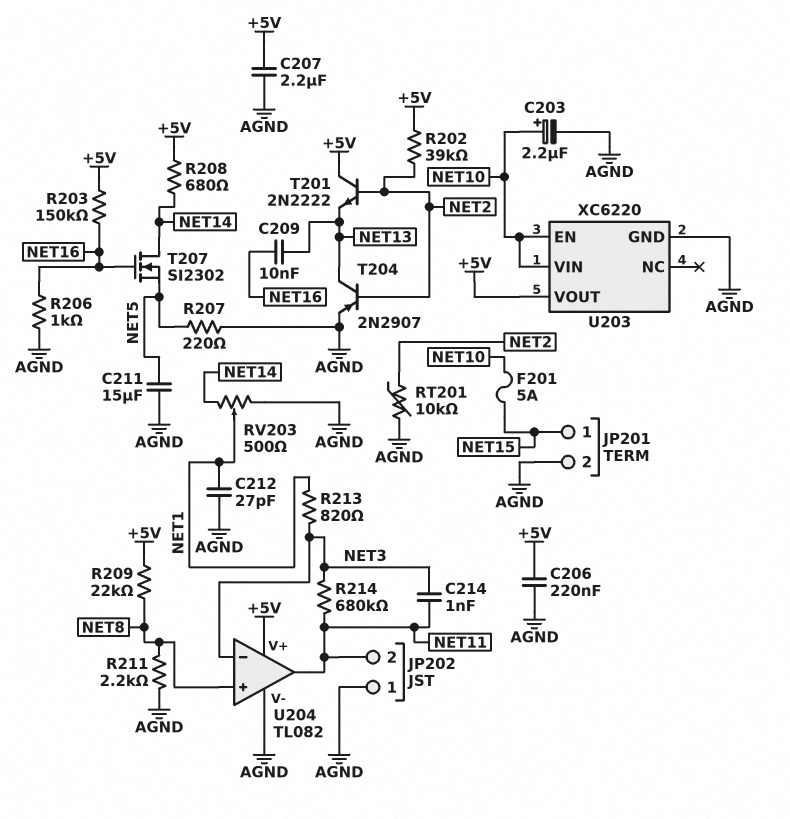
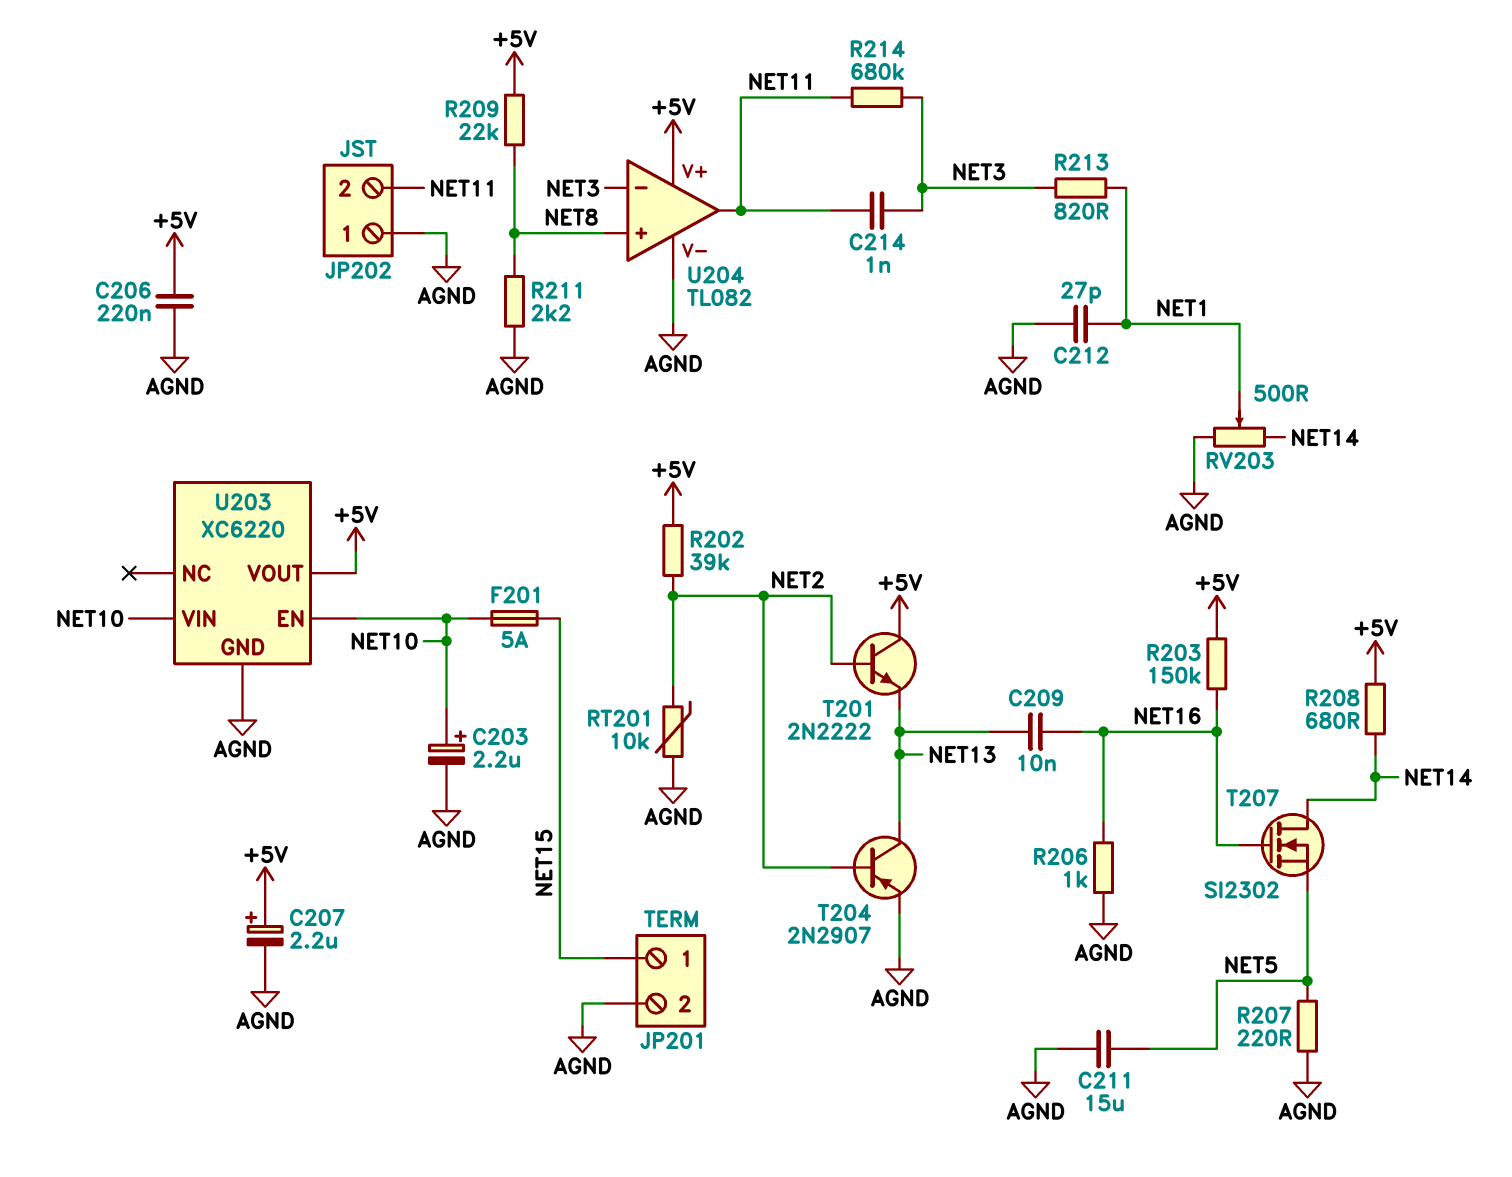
C207: 2.2uF (+5V, AGND) -> 2.2uF (plus +5V, minus AGND)

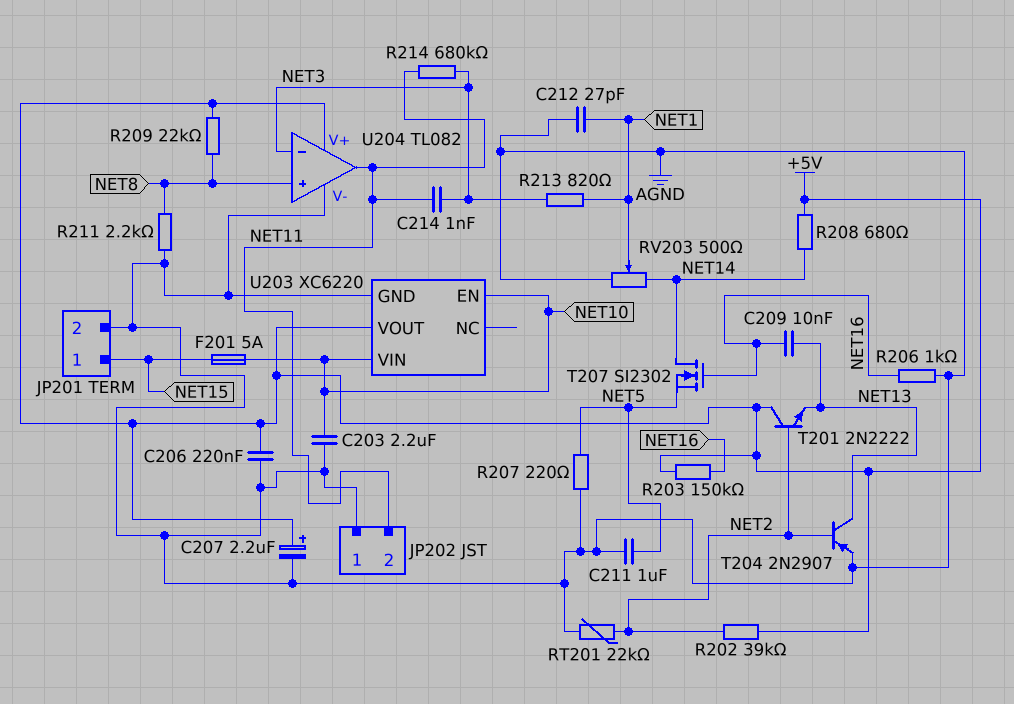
C203: 2.2uF (plus NET10, minus AGND) -> 2.2uF (AGND, NET10)
C211: 15uF (AGND, NET5) -> 1uF (AGND, NET5)
RT201: 10k (AGND, NET2) -> 22k (AGND, NET2)

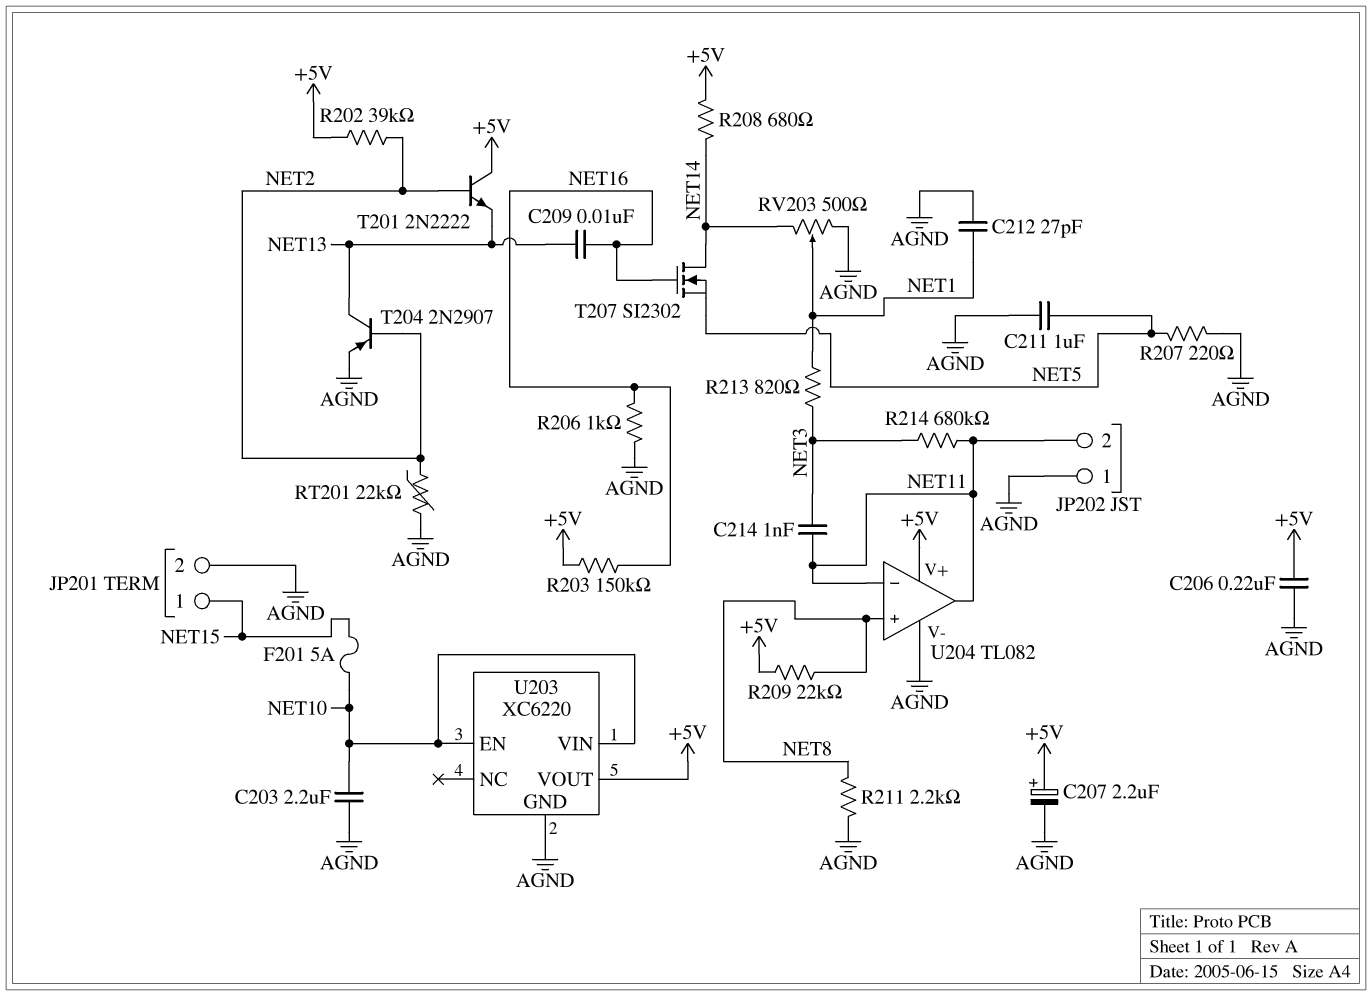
U204 pin in-: NET3 -> NET11

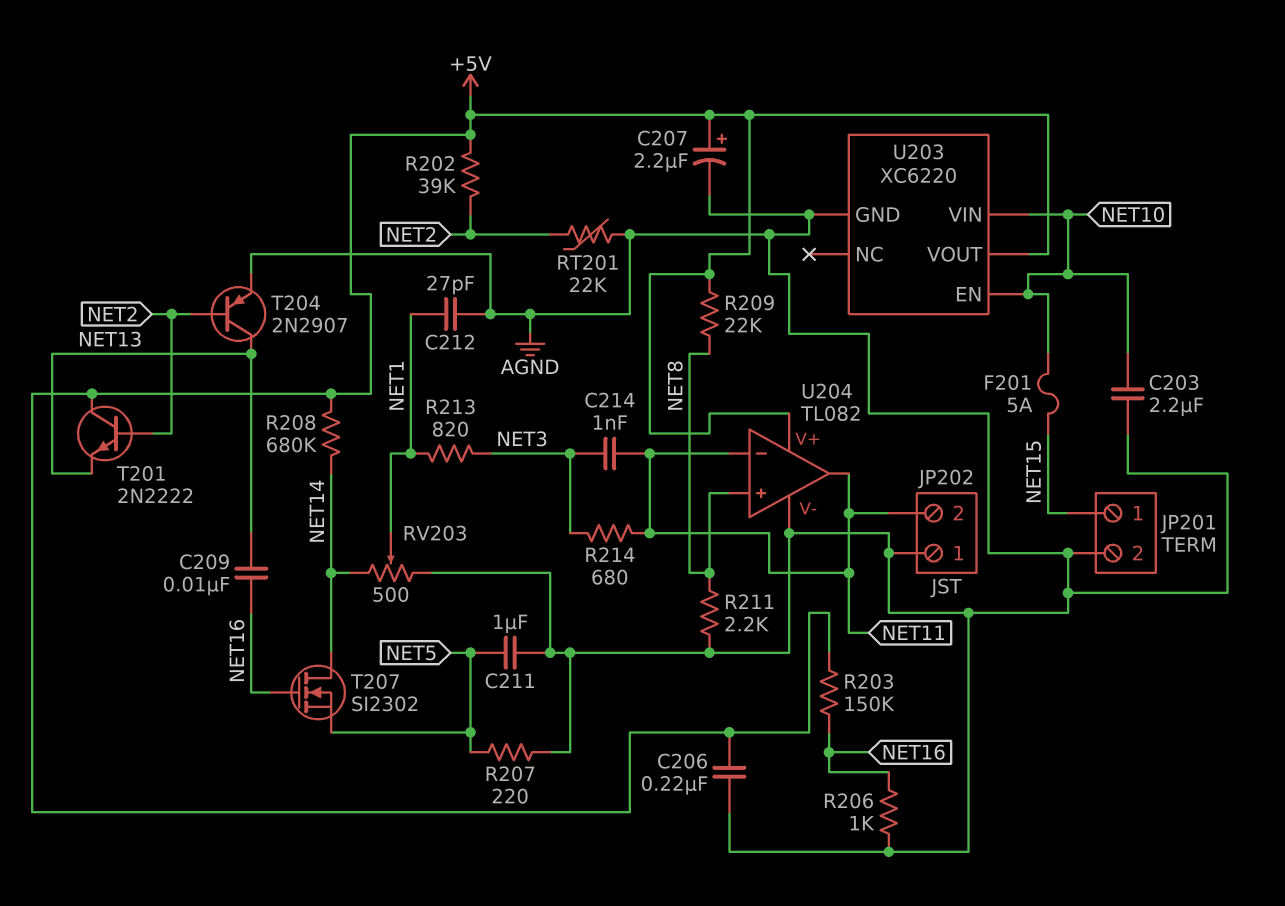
R208: 680 (+5V, NET14) -> 680k (+5V, NET14)
R214: 680k (NET3, NET11) -> 680 (NET3, NET11)

